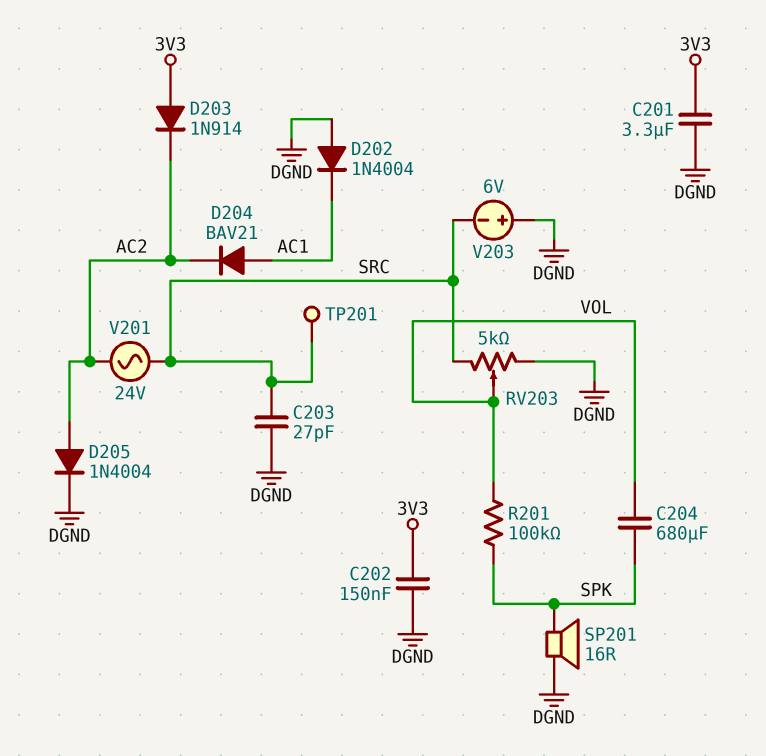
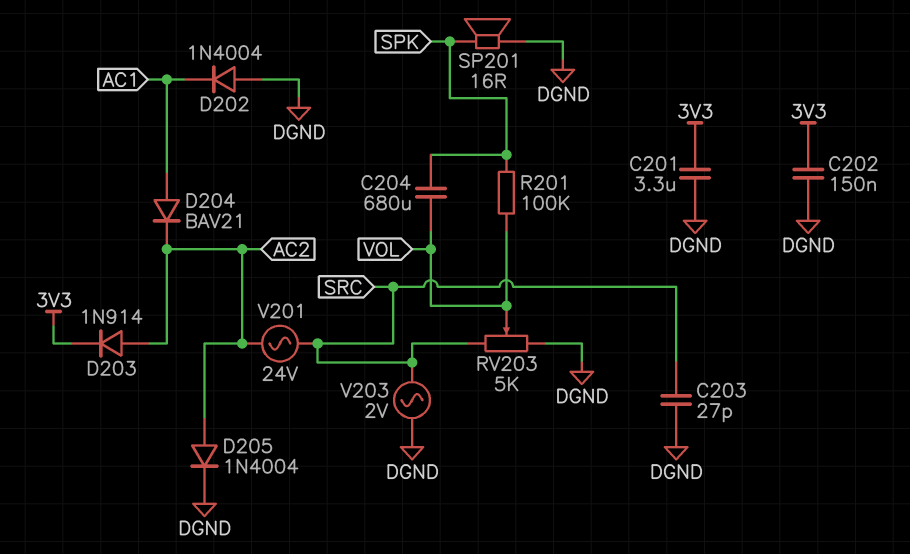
D203: diode 1N914 (A 3V3, K AC2) -> diode 1N914 (A AC2, K 3V3)
TP201: test point (SRC) -> none
V203: 6V (plus DGND, minus SRC) -> AC 2V (DGND, SRC)

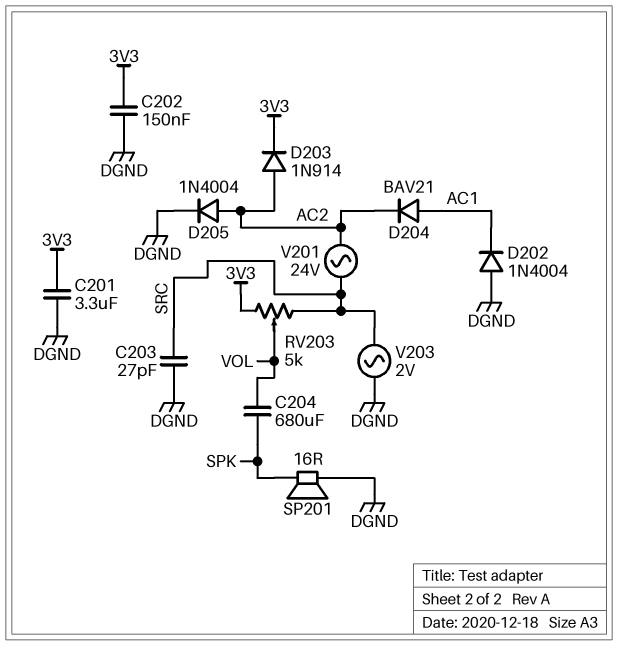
R201: 100k (SPK, VOL) -> none
RV203: 5k (DGND, SRC, wiper VOL) -> 5k (3V3, SRC, wiper VOL)

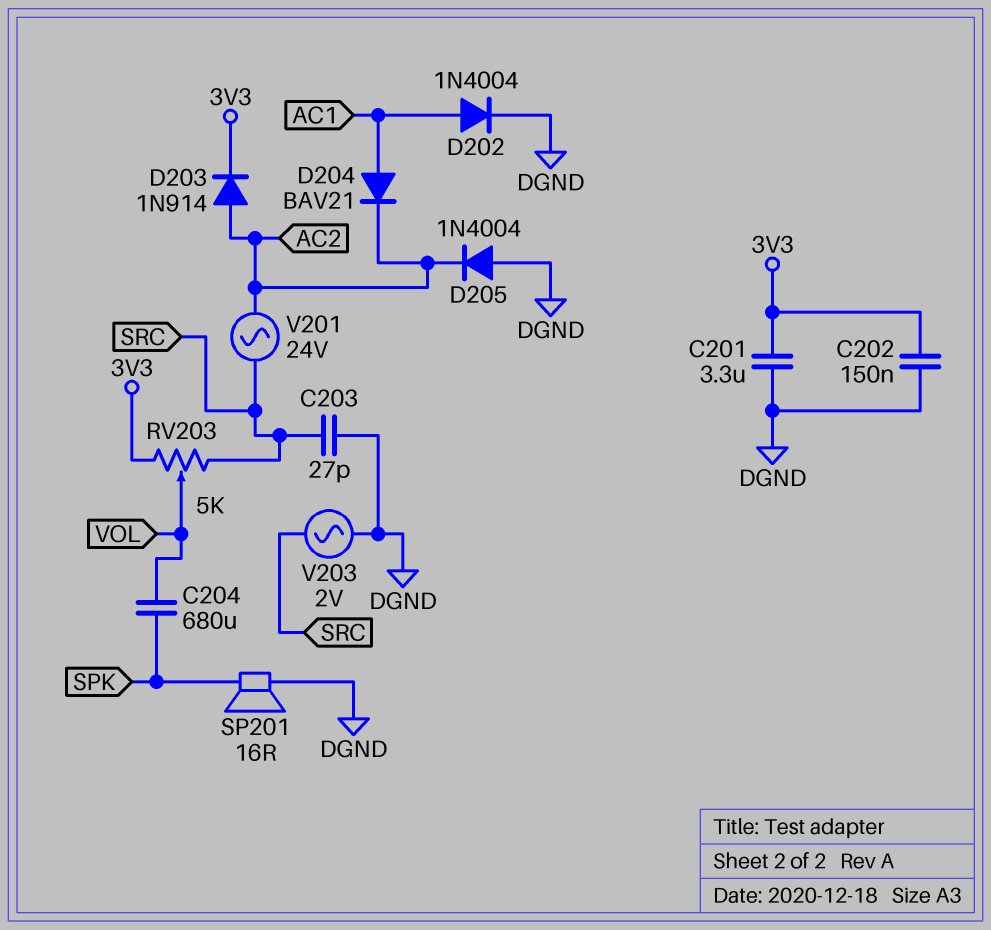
D202: diode 1N4004 (A DGND, K AC1) -> diode 1N4004 (A AC1, K DGND)
D205: diode 1N4004 (A AC2, K DGND) -> diode 1N4004 (A DGND, K AC2)

